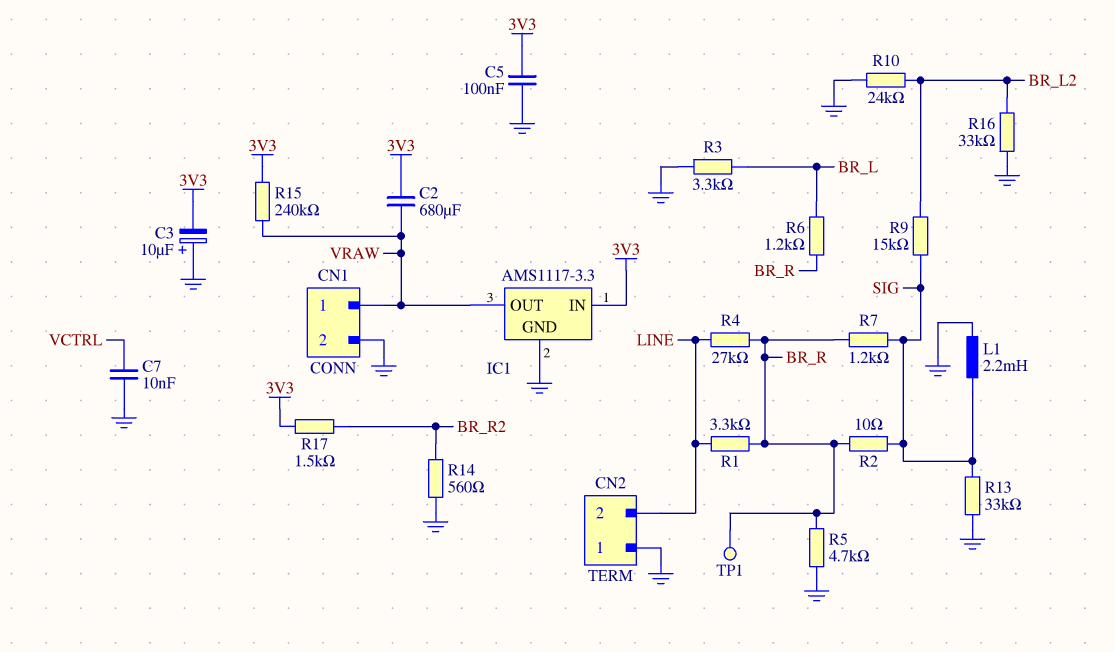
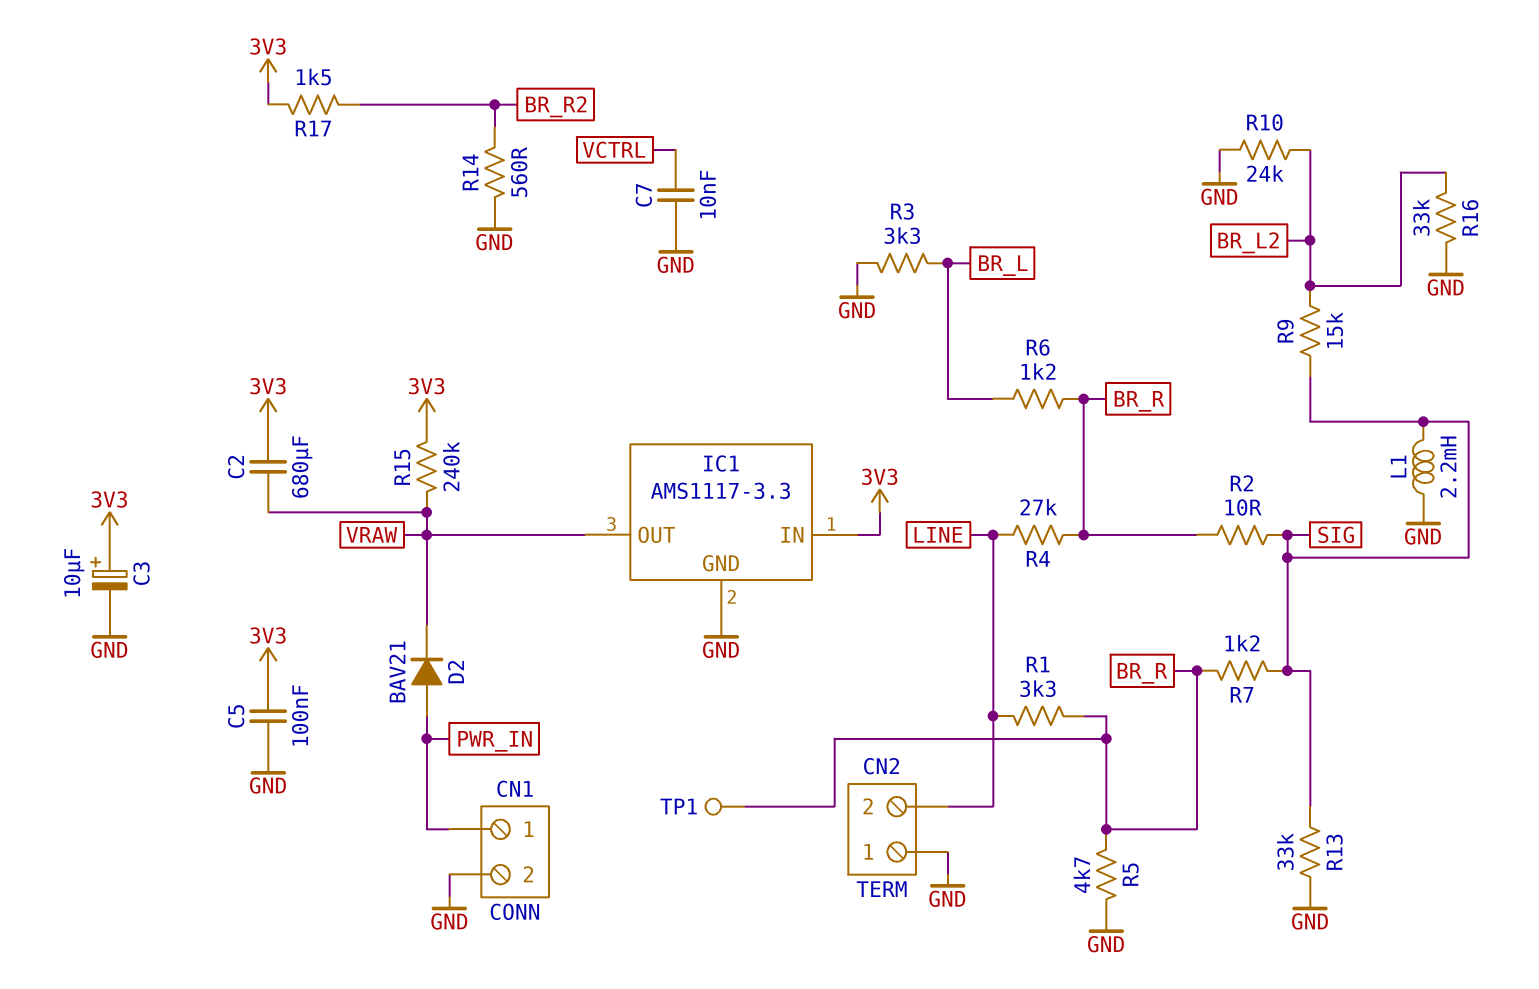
C3: 10uF (plus GND, minus 3V3) -> 10uF (plus 3V3, minus GND)
CN1 pin 1: VRAW -> PWR_IN
D2: none -> diode BAV21 (A PWR_IN, K VRAW)

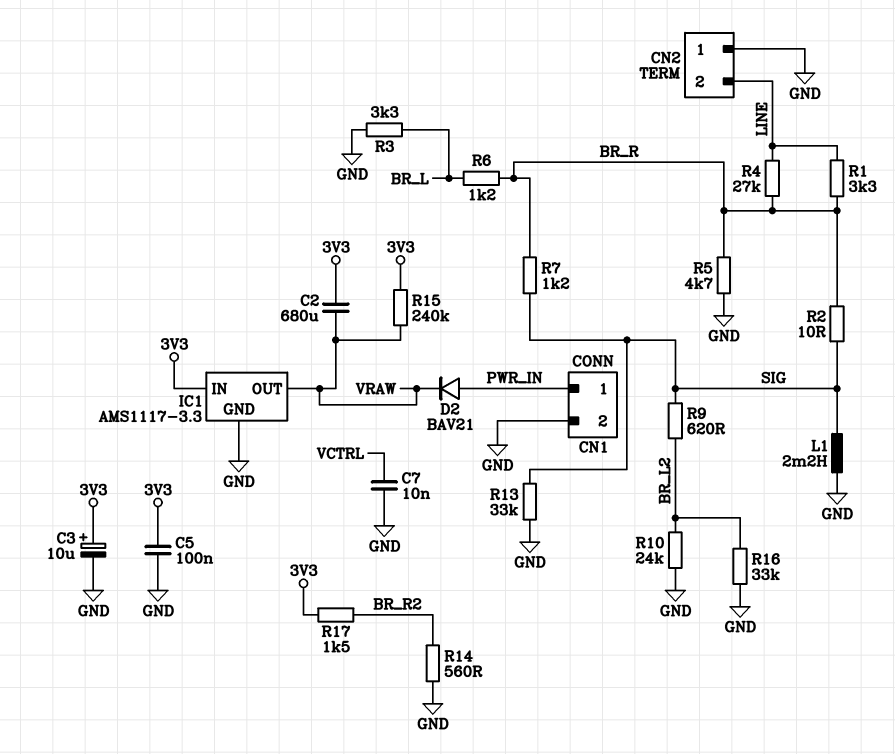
R9: 15k (BR_L2, SIG) -> 620 (BR_L2, SIG)
TP1: test point (BR_R) -> none

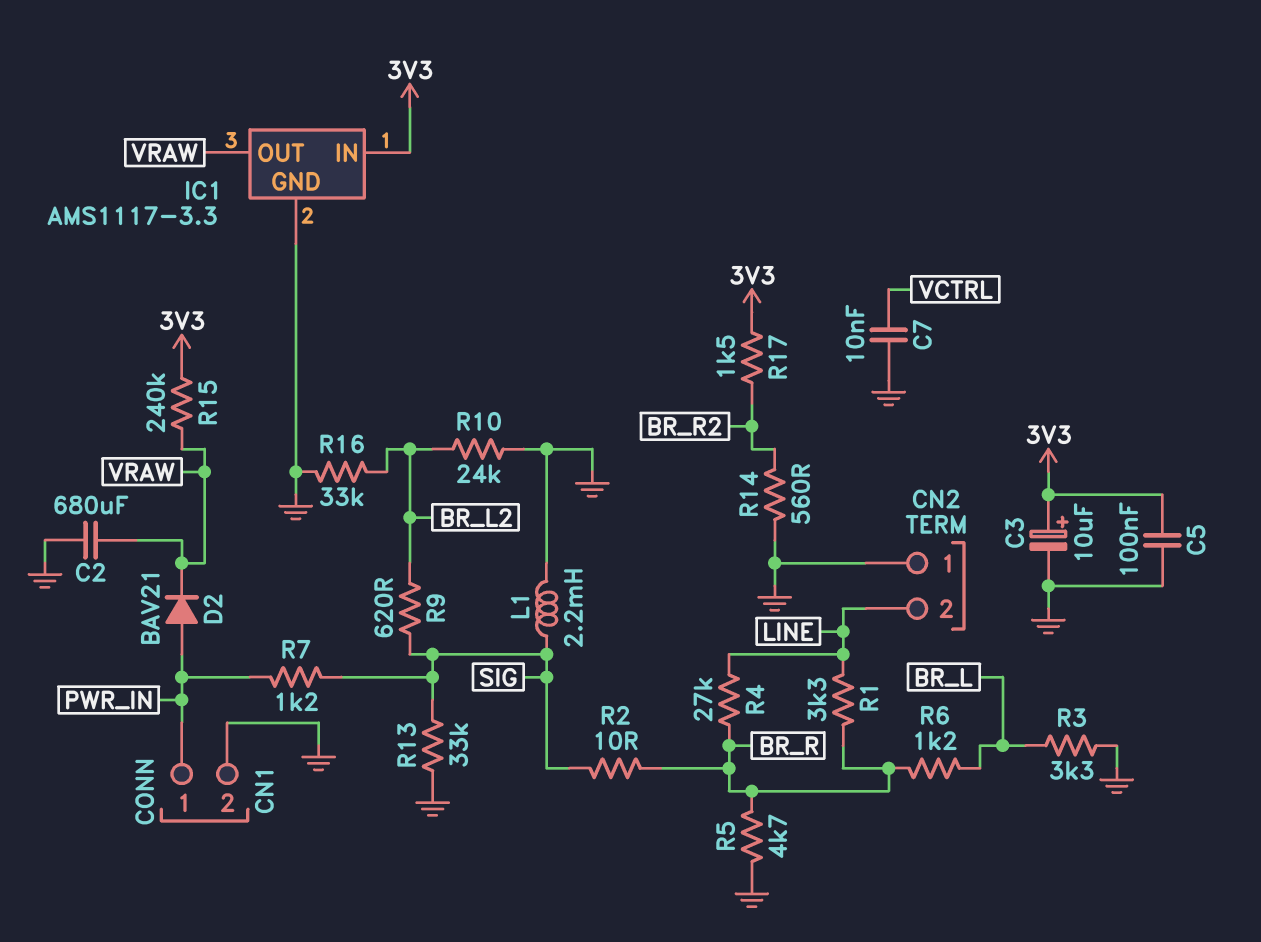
C2: 680uF (3V3, VRAW) -> 680uF (GND, VRAW)
R7: 1.2k (BR_R, SIG) -> 1.2k (PWR_IN, SIG)

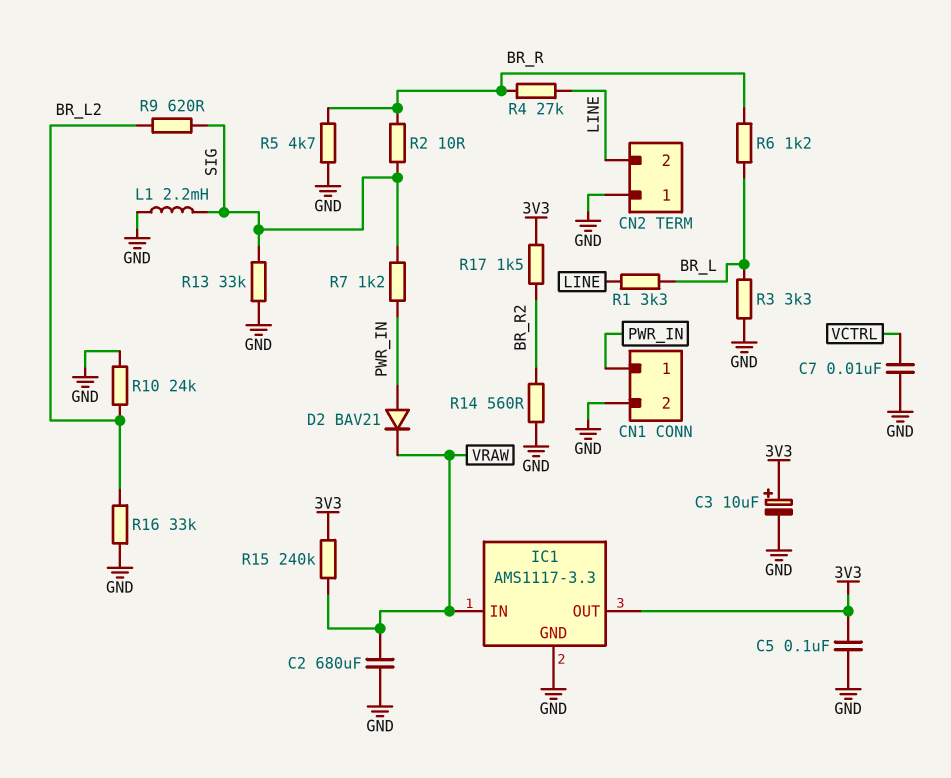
IC1 pin IN: 3V3 -> VRAW
IC1 pin OUT: VRAW -> 3V3
R1: 3.3k (BR_R, LINE) -> 3.3k (BR_L, LINE)

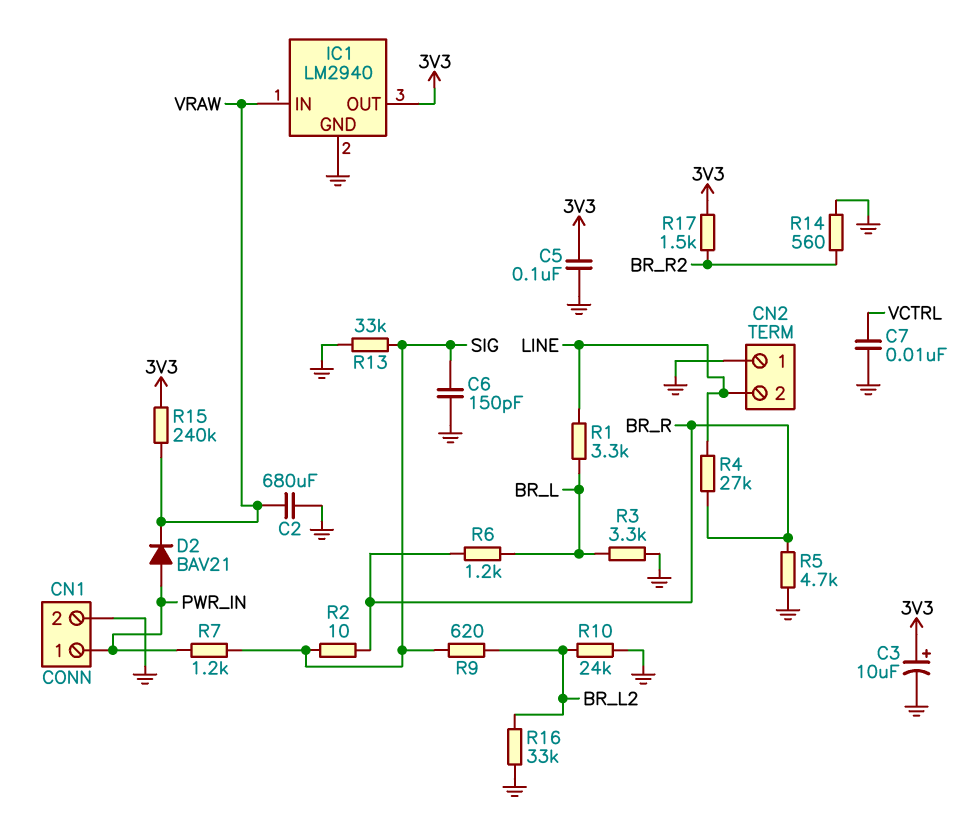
C6: none -> 150pF (GND, SIG)
IC1: AMS1117-3.3 -> LM2940
L1: 2.2mH (GND, SIG) -> none

